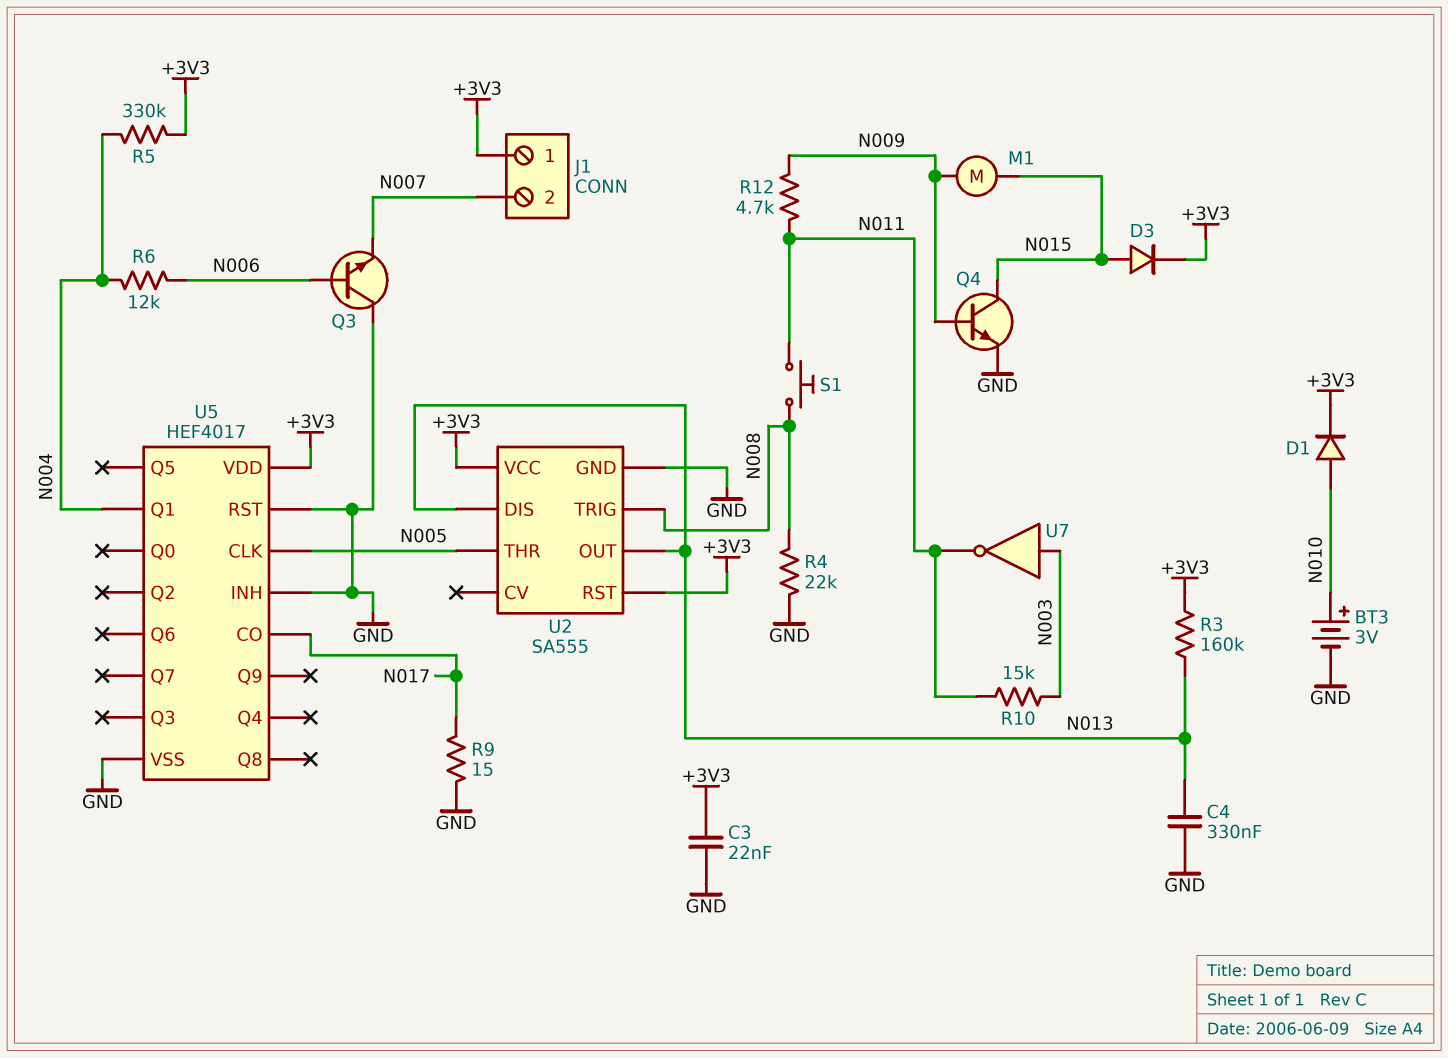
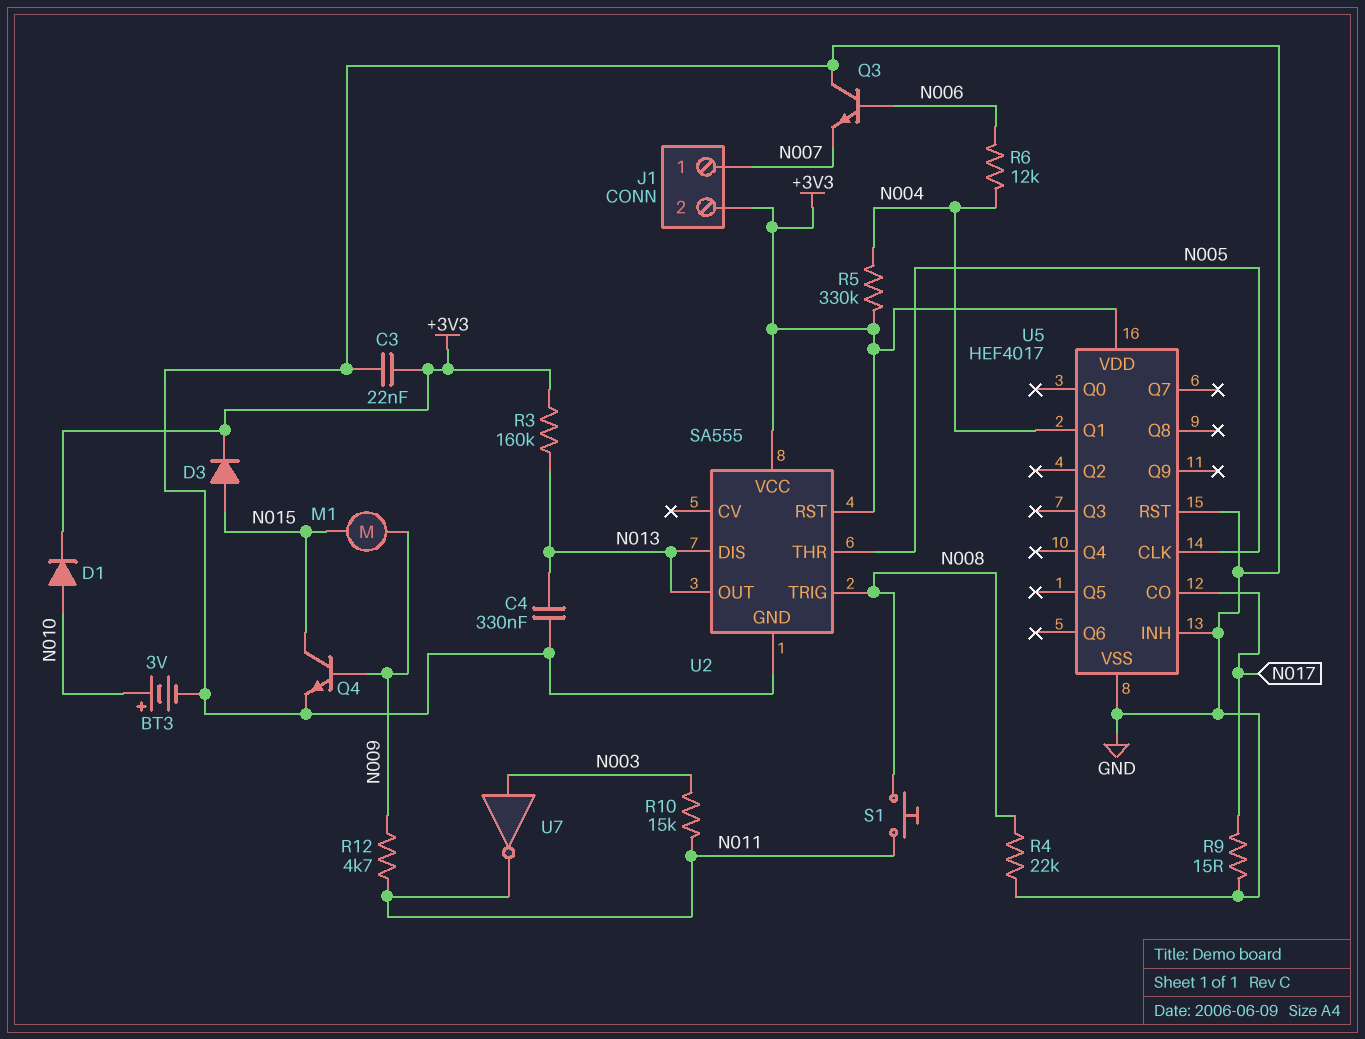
J1 pin 1: +3V3 -> N007
J1 pin 2: N007 -> +3V3

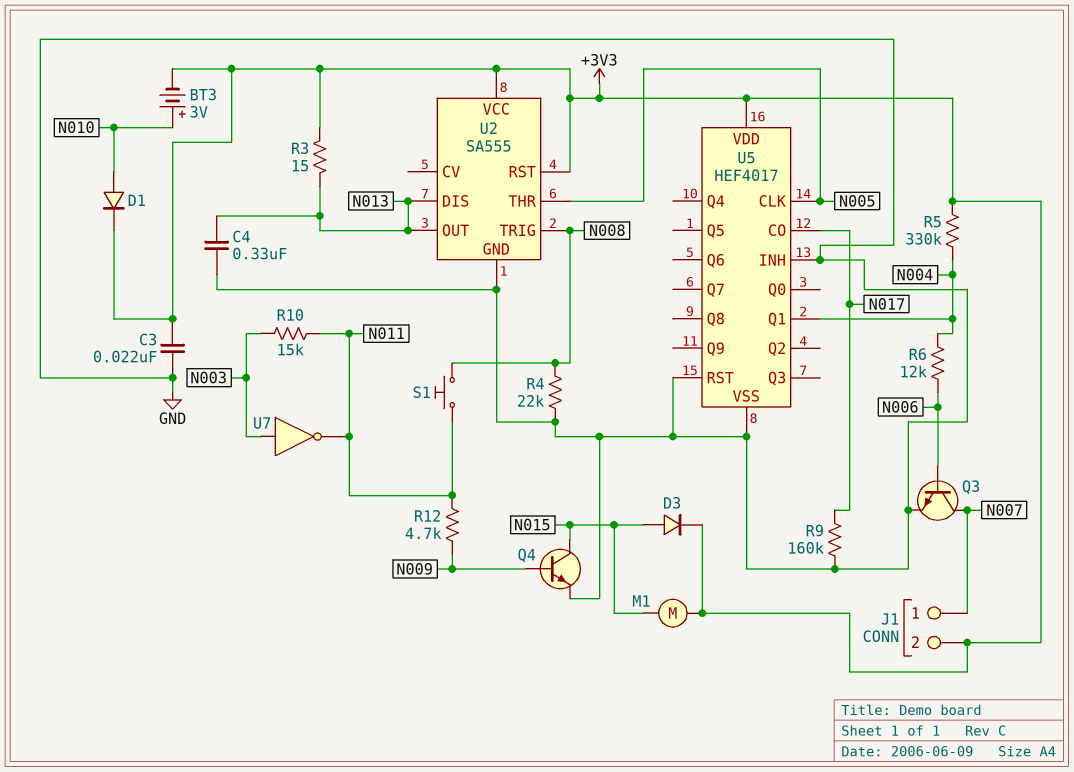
BT3: 3V (plus N010, minus GND) -> 3V (plus N010, minus +3V3)
M1: motor (N009, N015) -> motor (+3V3, N015)
Q3: NPN (B N006, C GND, E N007) -> NPN (B N006, C N007, E GND)
R3: 160k (+3V3, N013) -> 15 (+3V3, N013)
R9: 15 (GND, N017) -> 160k (GND, N017)

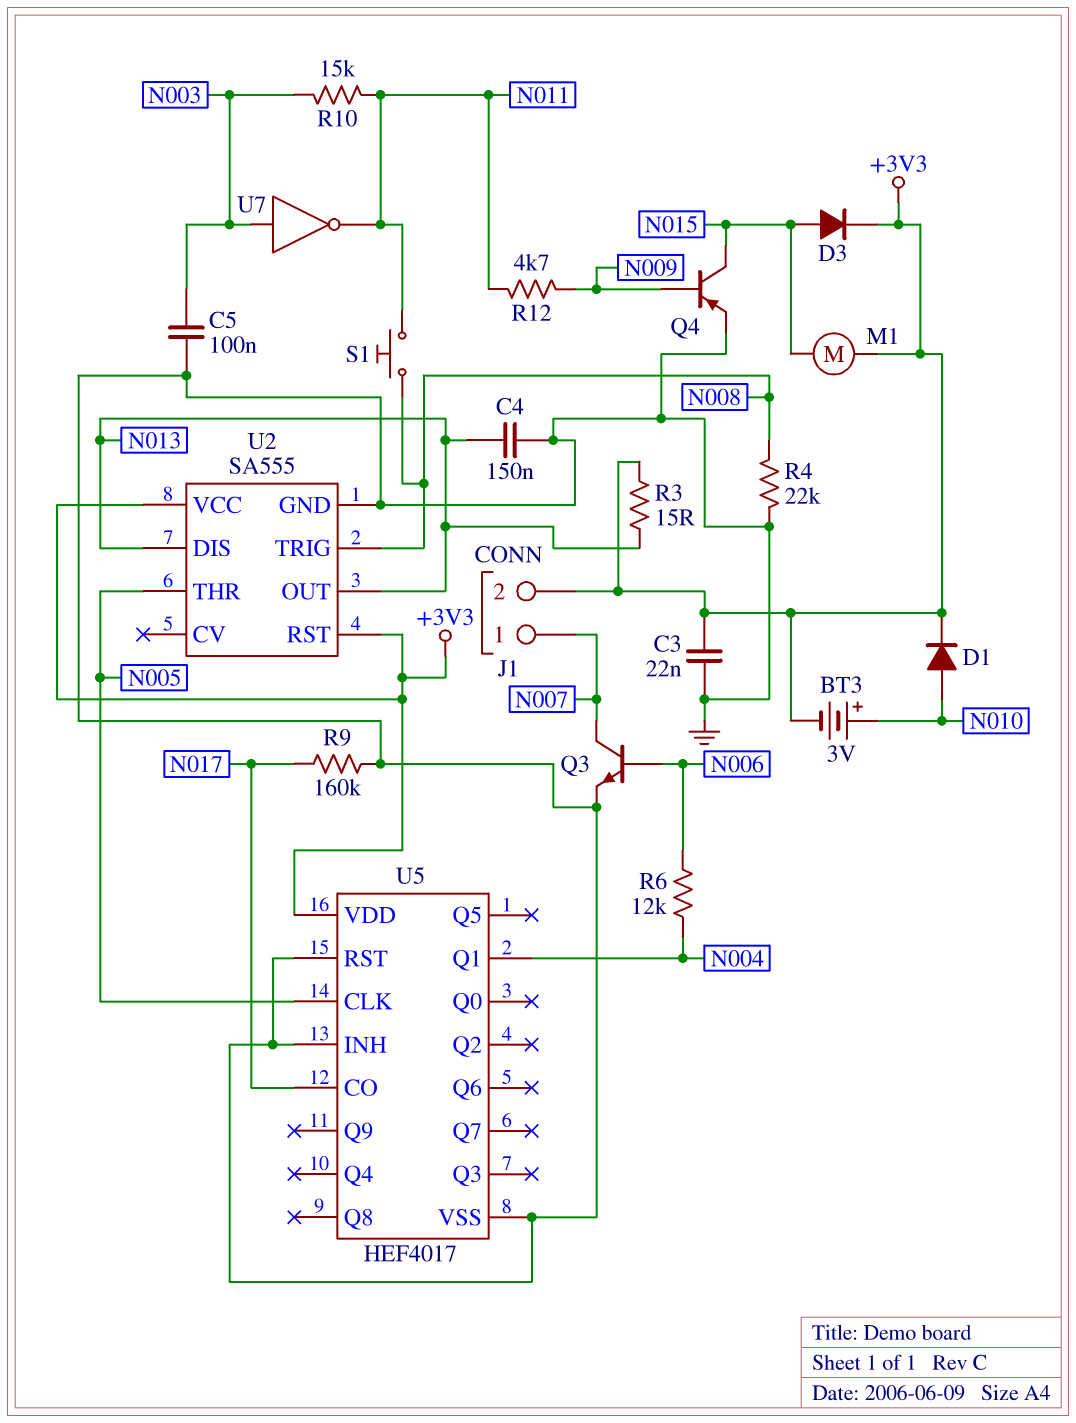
C4: 330nF (GND, N013) -> 150nF (GND, N013)
C5: none -> 100nF (GND, N003)
Q4: NPN (B N009, C N015, E GND) -> PNP (B N009, C N015, E GND)
R5: 330k (+3V3, N004) -> none

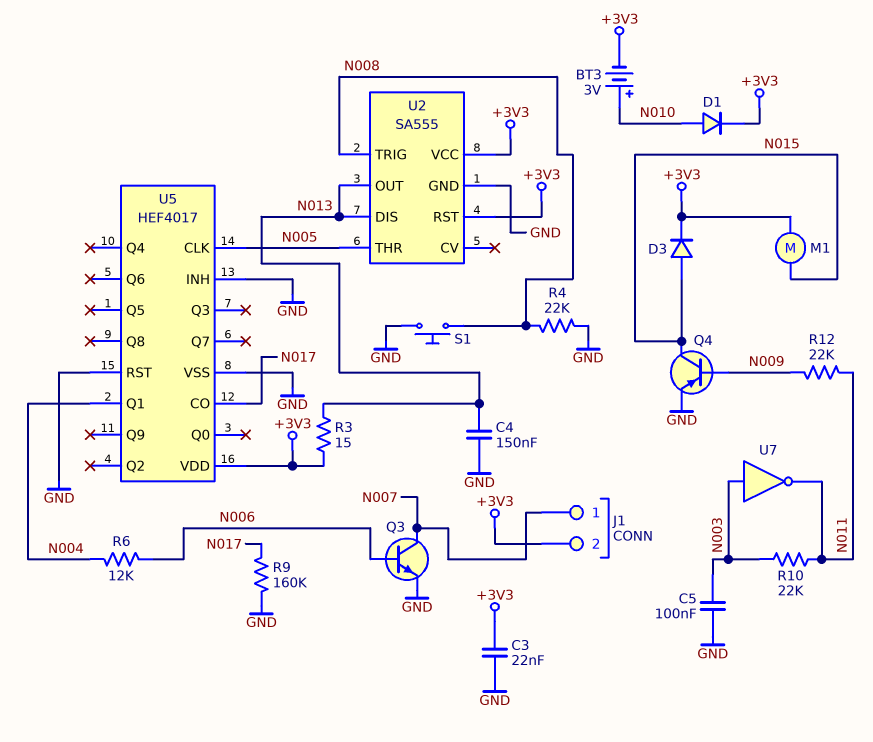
R10: 15k (N003, N011) -> 22k (N003, N011)
R12: 4.7k (N009, N011) -> 22k (N009, N011)
S1: button (N008, N011) -> button (GND, N008)

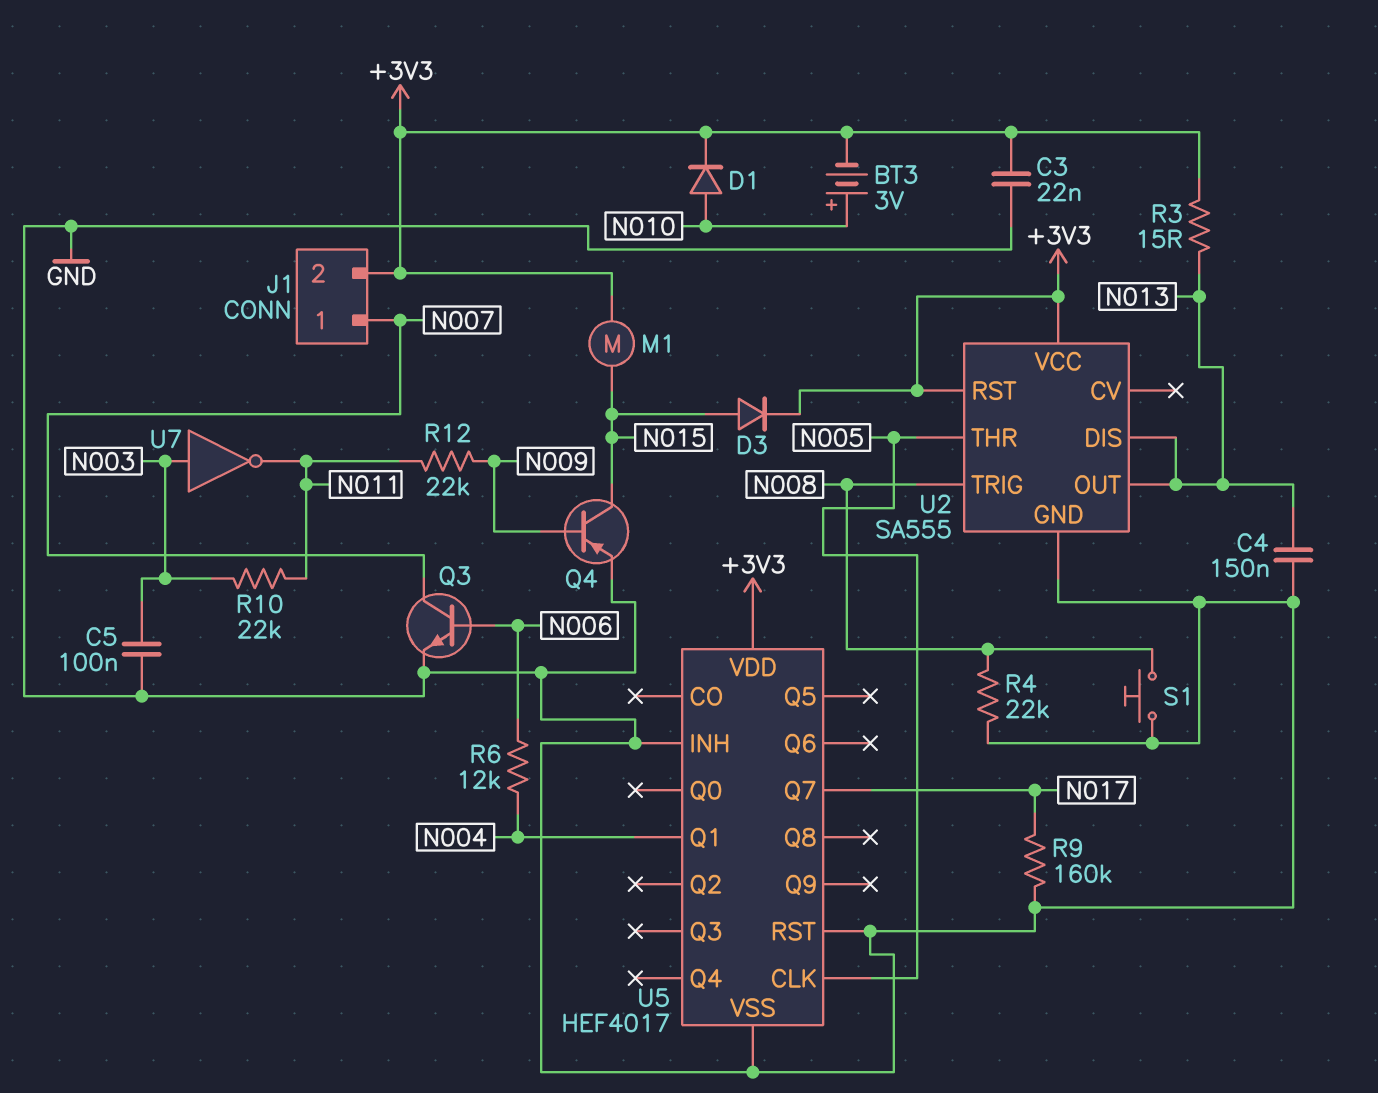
U5 pin CO: N017 -> none
U5 pin Q7: none -> N017

